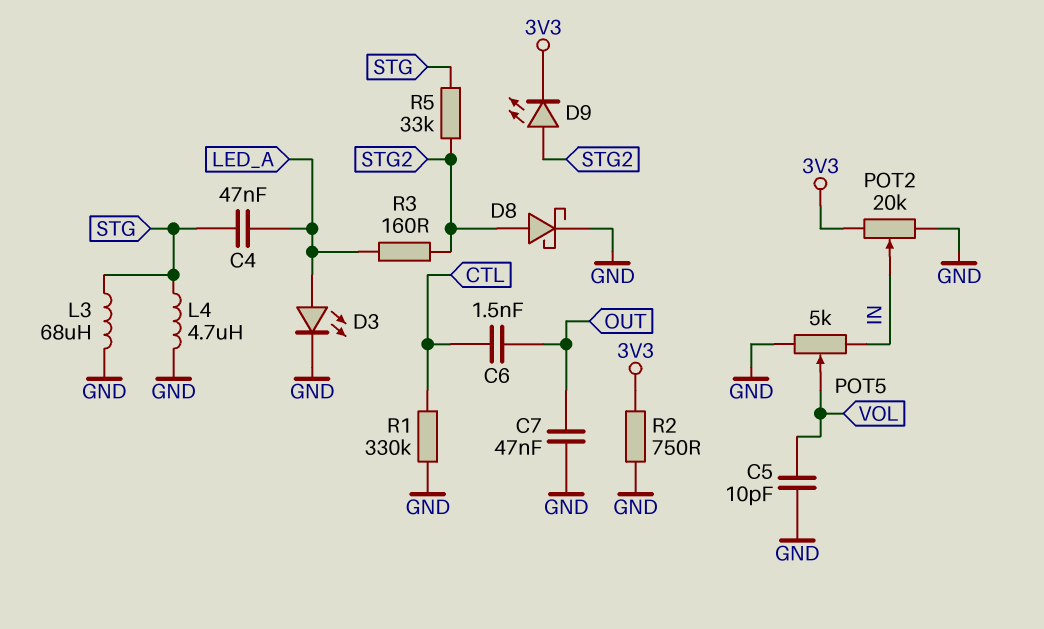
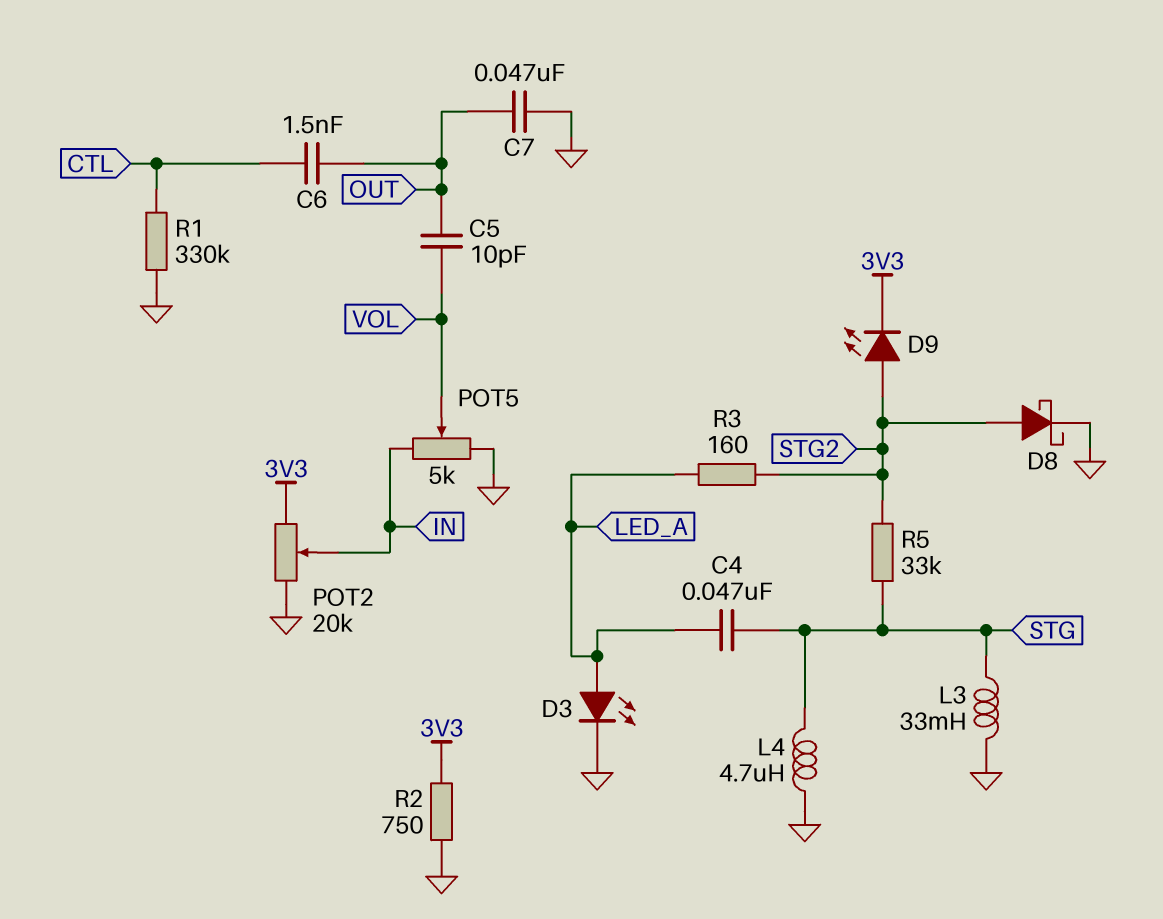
C5: 10pF (GND, VOL) -> 10pF (OUT, VOL)
L3: 68uH (GND, STG) -> 33mH (GND, STG)

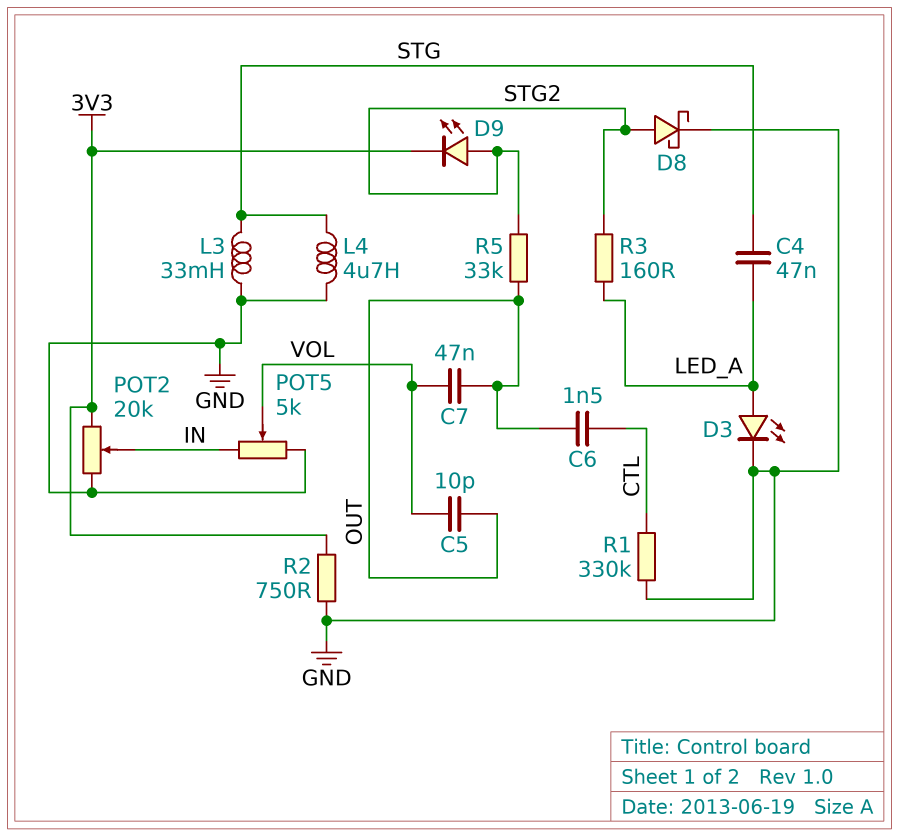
C7: 47nF (GND, OUT) -> 47nF (OUT, VOL)
R5: 33k (STG, STG2) -> 33k (OUT, STG2)

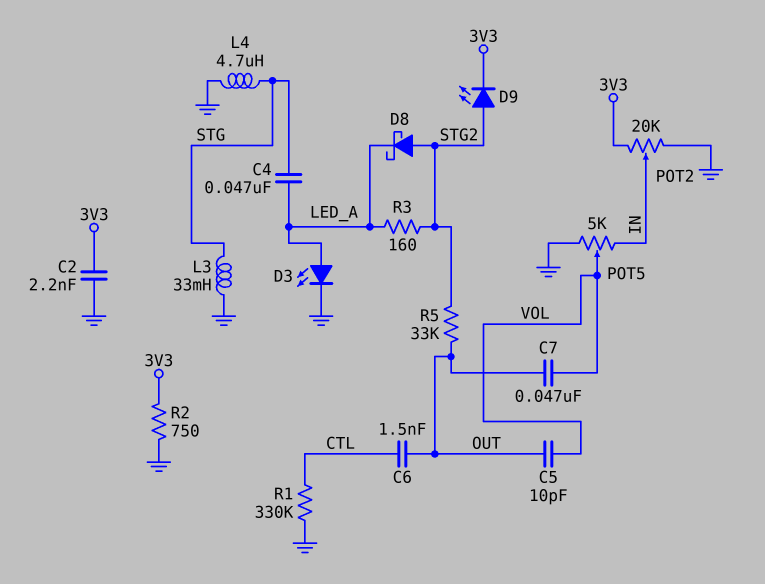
C2: none -> 2.2nF (3V3, GND)
D8: schottky (A STG2, K GND) -> schottky (A STG2, K LED_A)

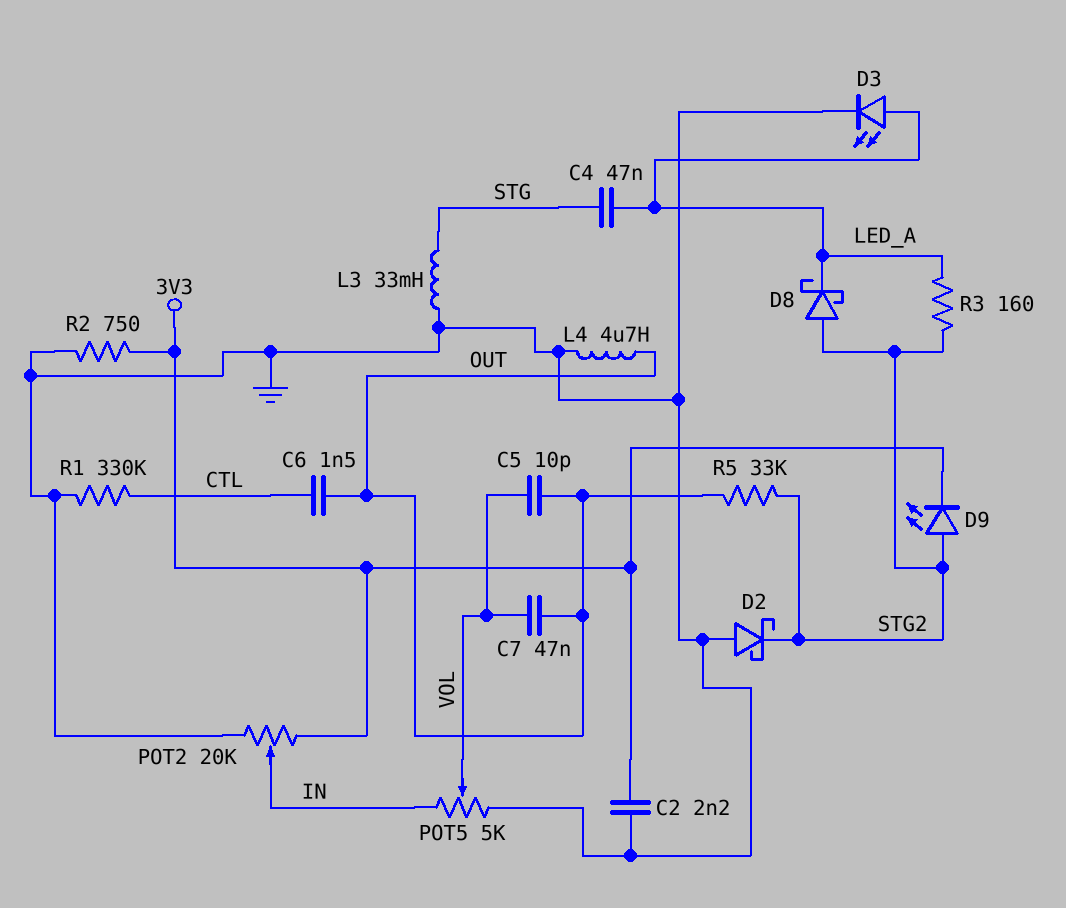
D2: none -> schottky (A GND, K STG2)
L4: 4.7uH (GND, STG) -> 4.7uH (GND, OUT)

